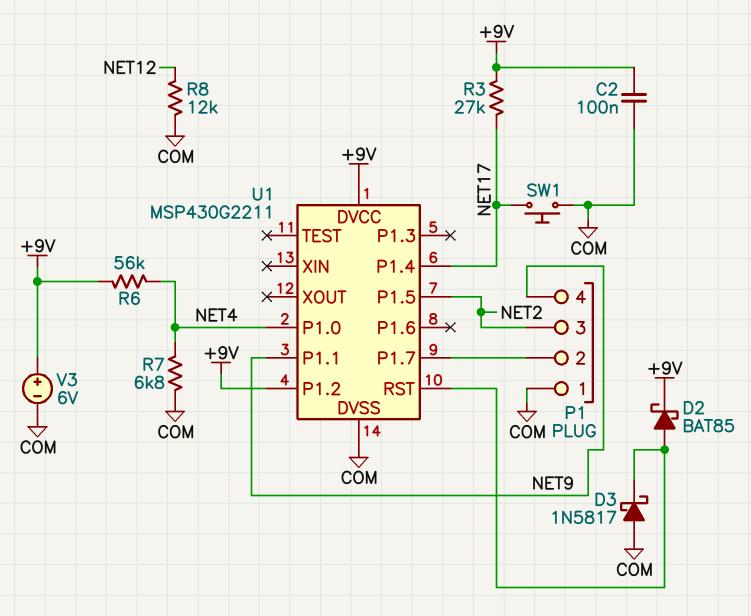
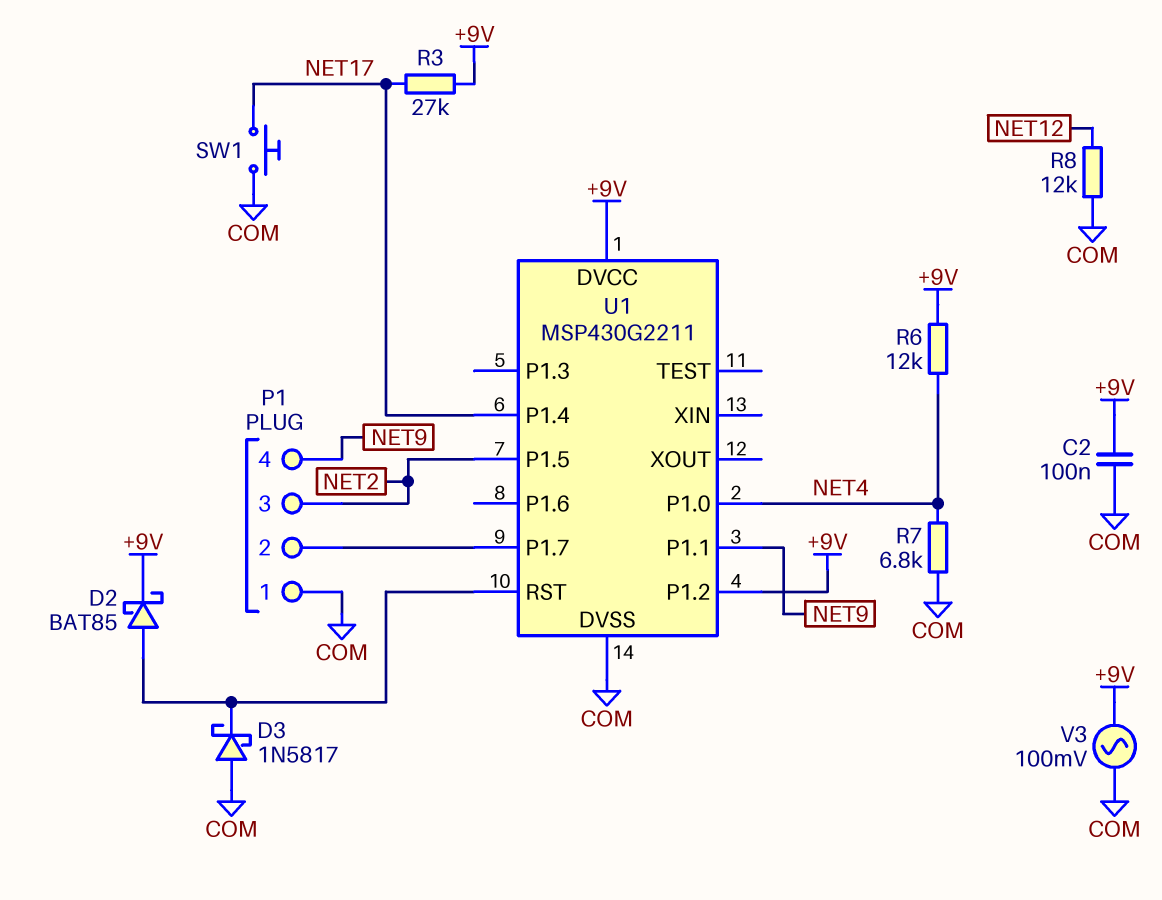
R6: 56k (+9V, NET4) -> 12k (+9V, NET4)
V3: 6V (plus +9V, minus COM) -> AC 100mV (+9V, COM)

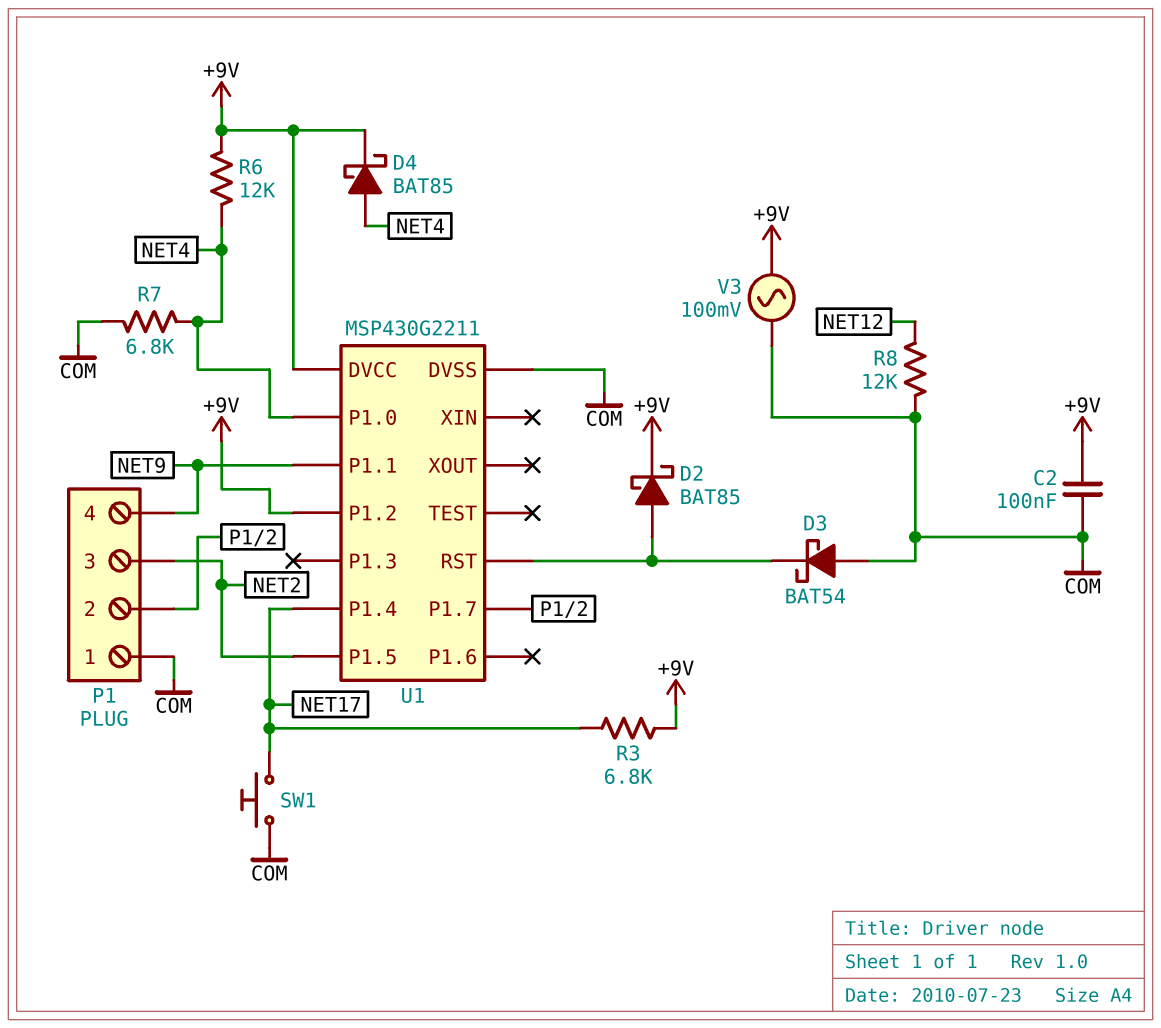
D3: schottky 1N5817 (A COM, K U1/RST) -> schottky BAT54 (A COM, K U1/RST)
D4: none -> schottky BAT85 (A NET4, K +9V)
R3: 27k (+9V, NET17) -> 6.8k (+9V, NET17)

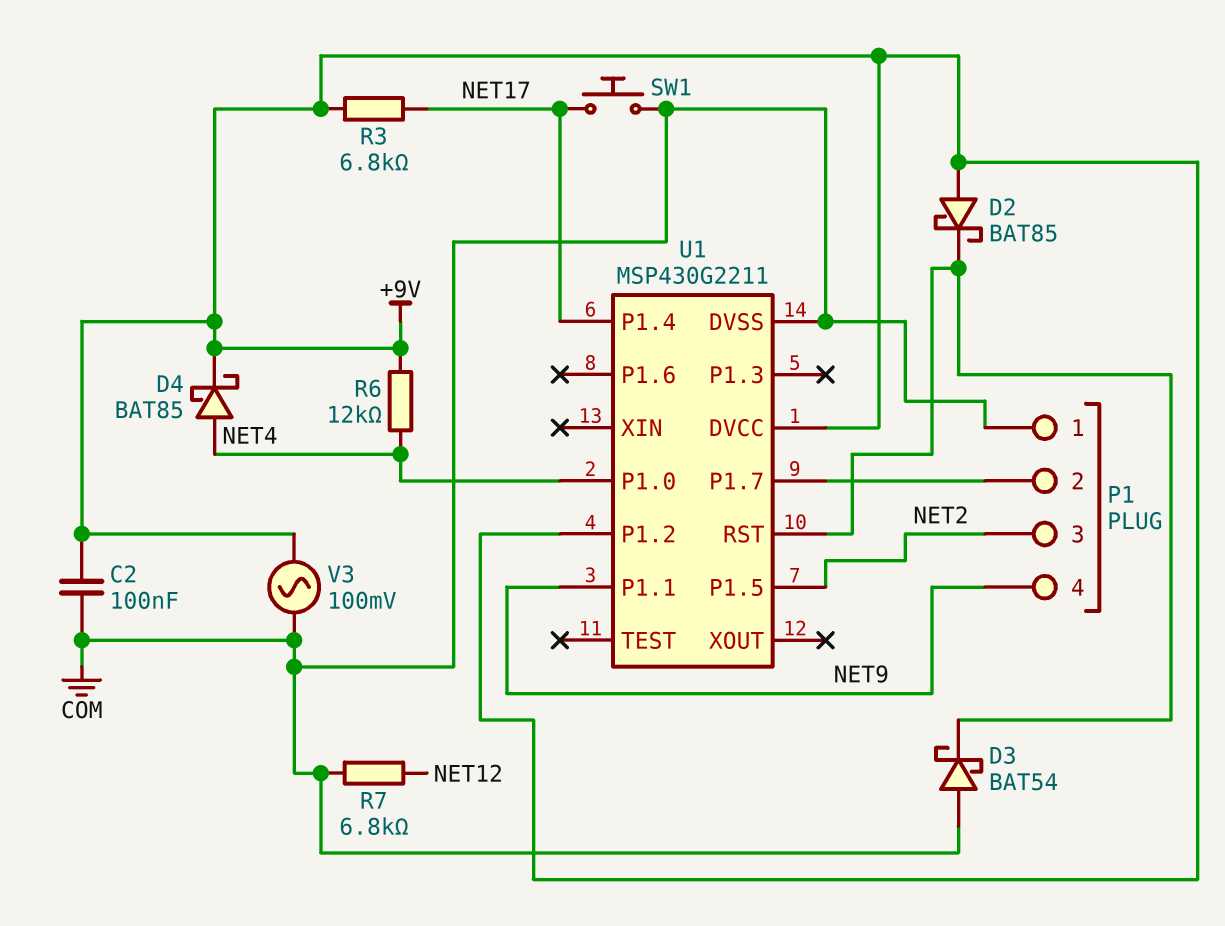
D2: schottky BAT85 (A U1/RST, K +9V) -> schottky BAT85 (A +9V, K U1/RST)
R7: 6.8k (COM, NET4) -> 6.8k (COM, NET12)
R8: 12k (COM, NET12) -> none

